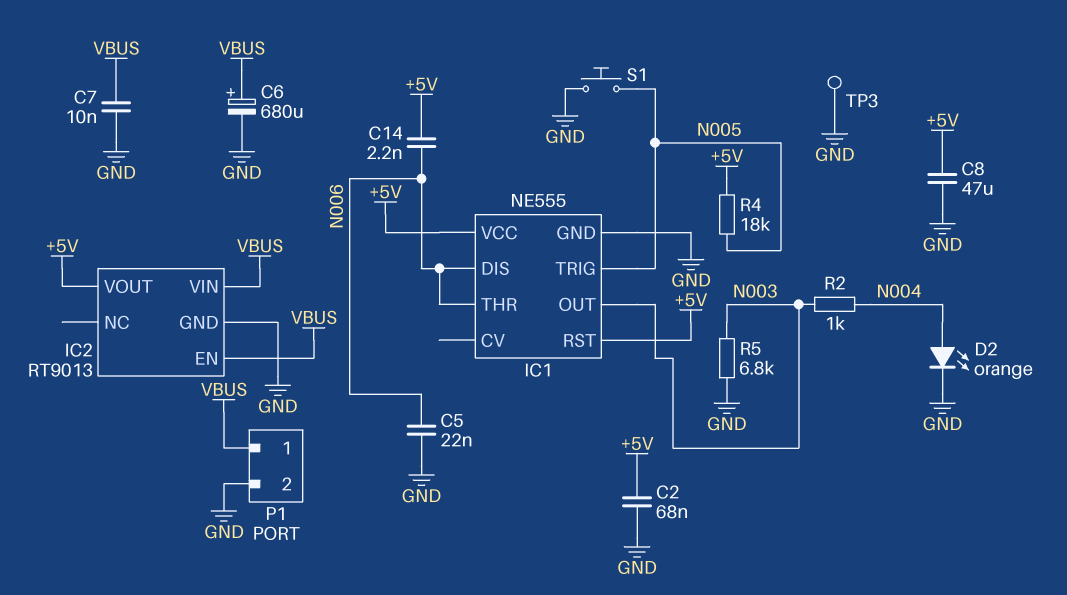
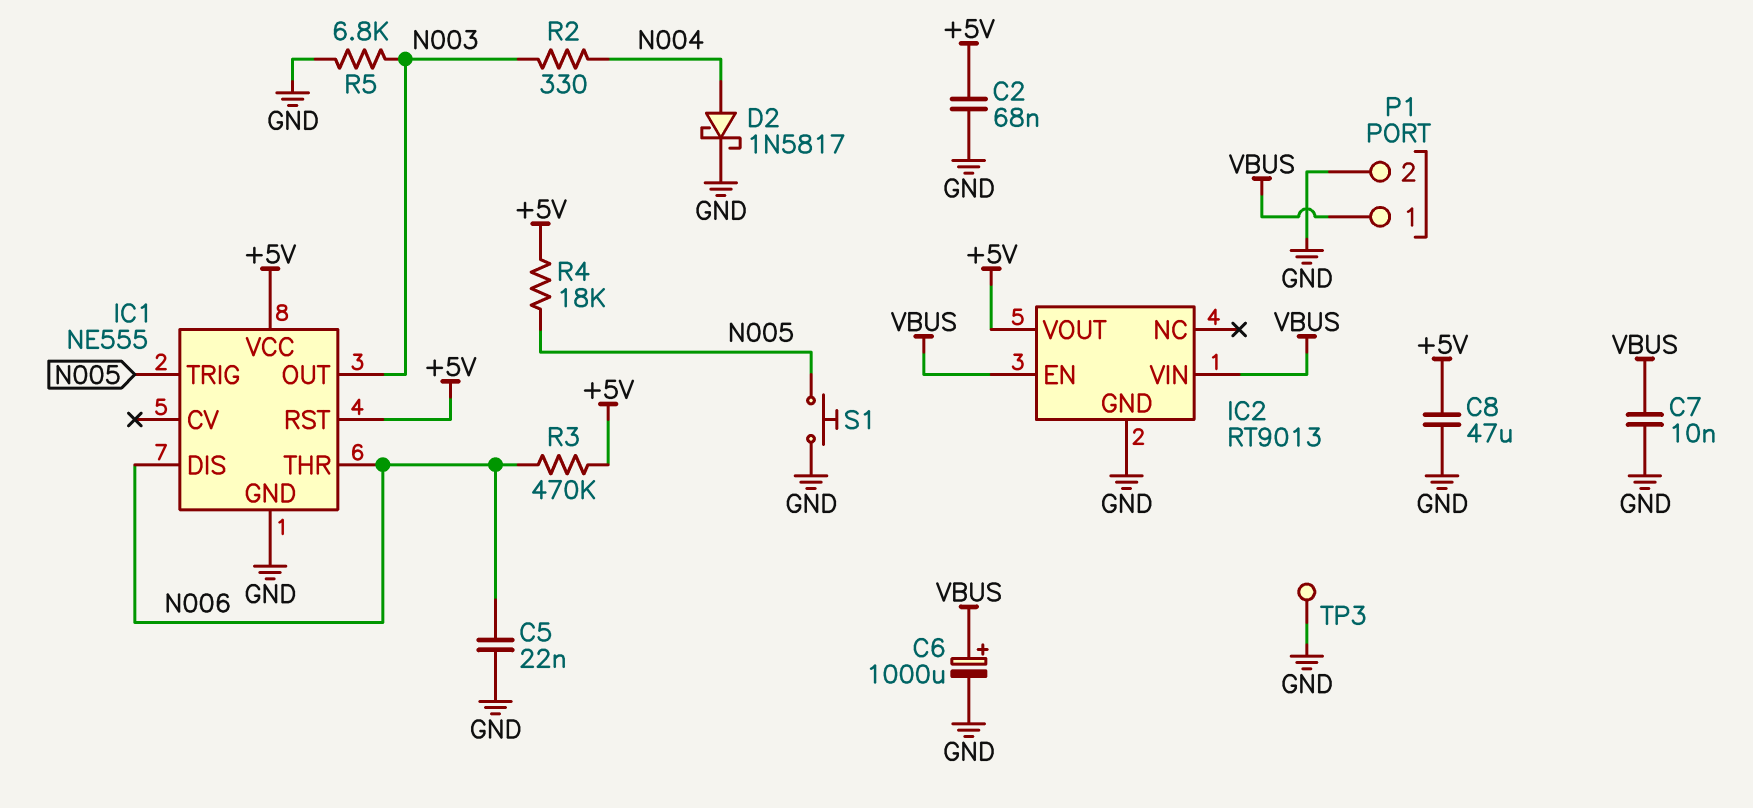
C6: 680uF (plus VBUS, minus GND) -> 1000uF (plus VBUS, minus GND)
C14: 2.2nF (+5V, N006) -> none
D2: LED orange (A N004, K GND) -> schottky 1N5817 (A N004, K GND)
R2: 1k (N003, N004) -> 330 (N003, N004)
R3: none -> 470k (+5V, N006)

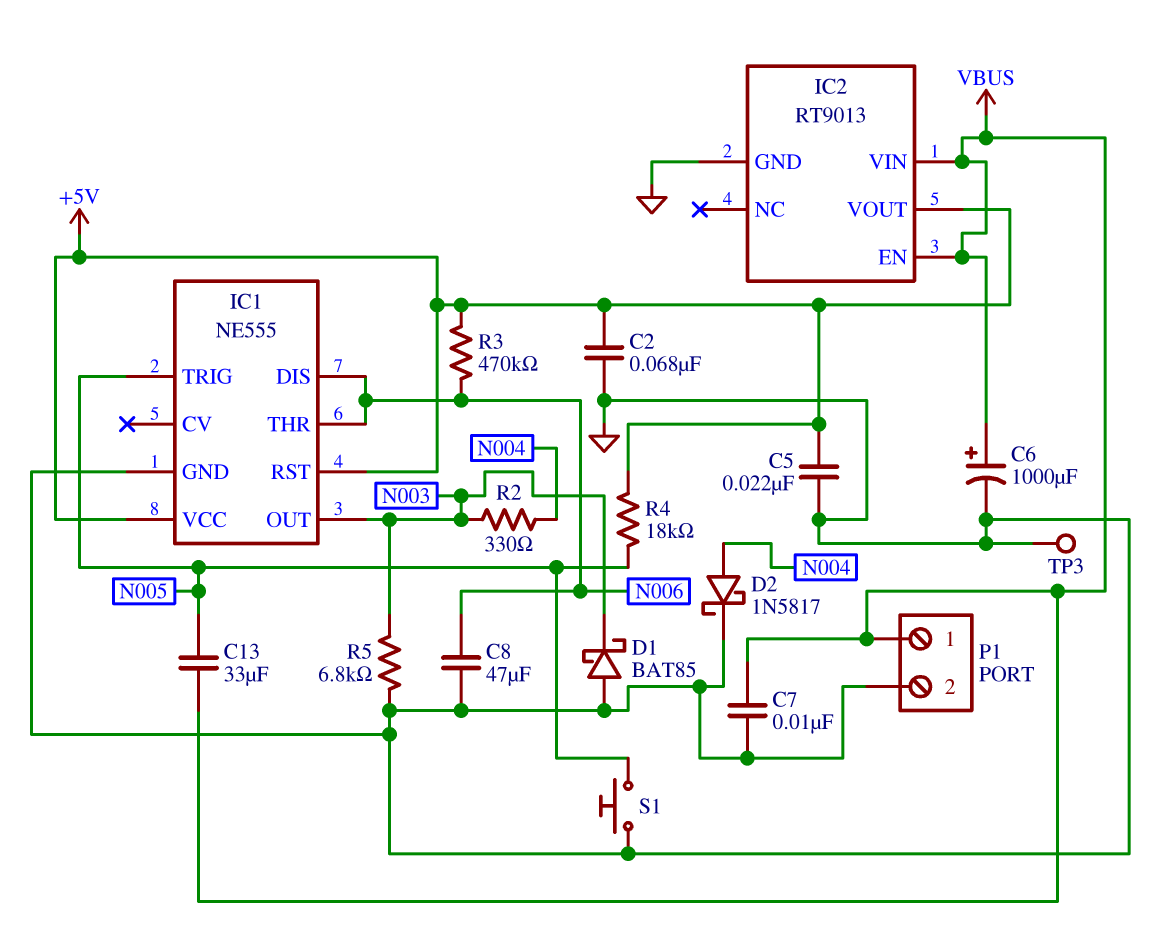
C5: 22nF (GND, N006) -> 22nF (+5V, GND)
C8: 47uF (+5V, GND) -> 47uF (GND, N006)
C13: none -> 33uF (N005, VBUS)
D1: none -> schottky BAT85 (A GND, K N003)

